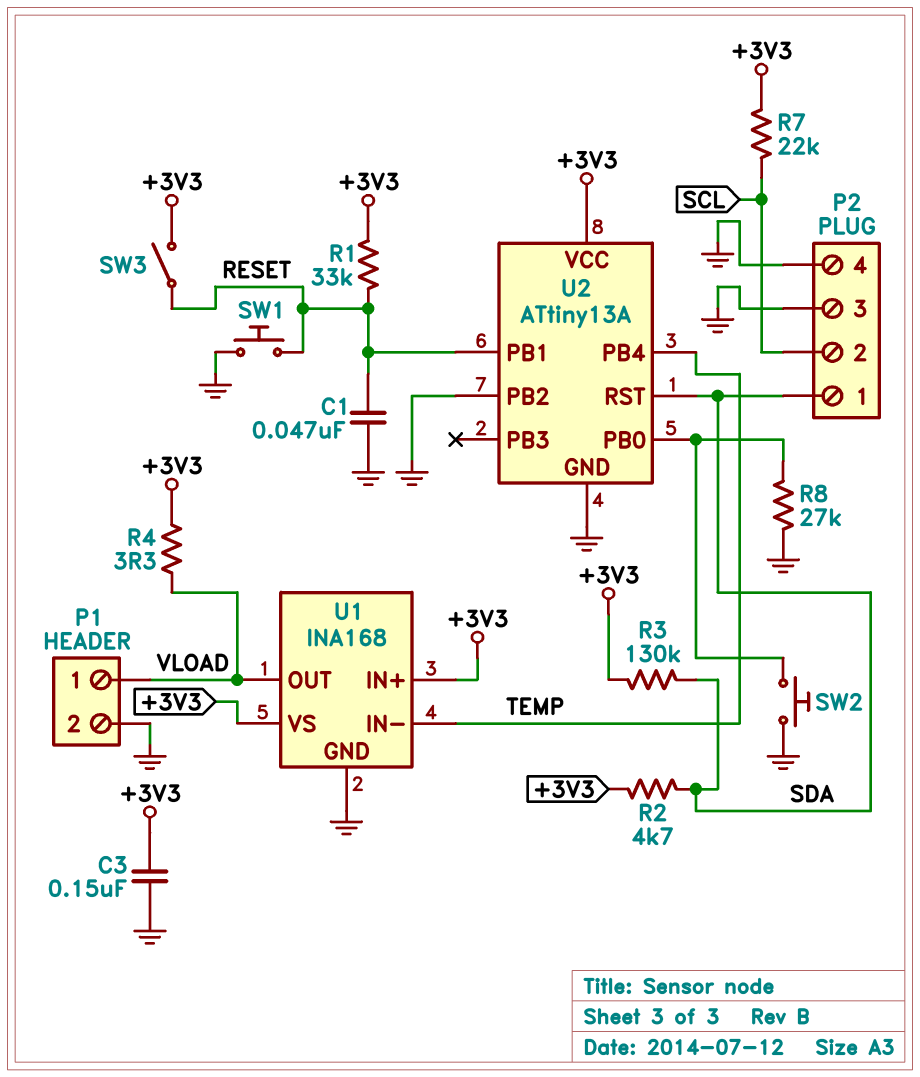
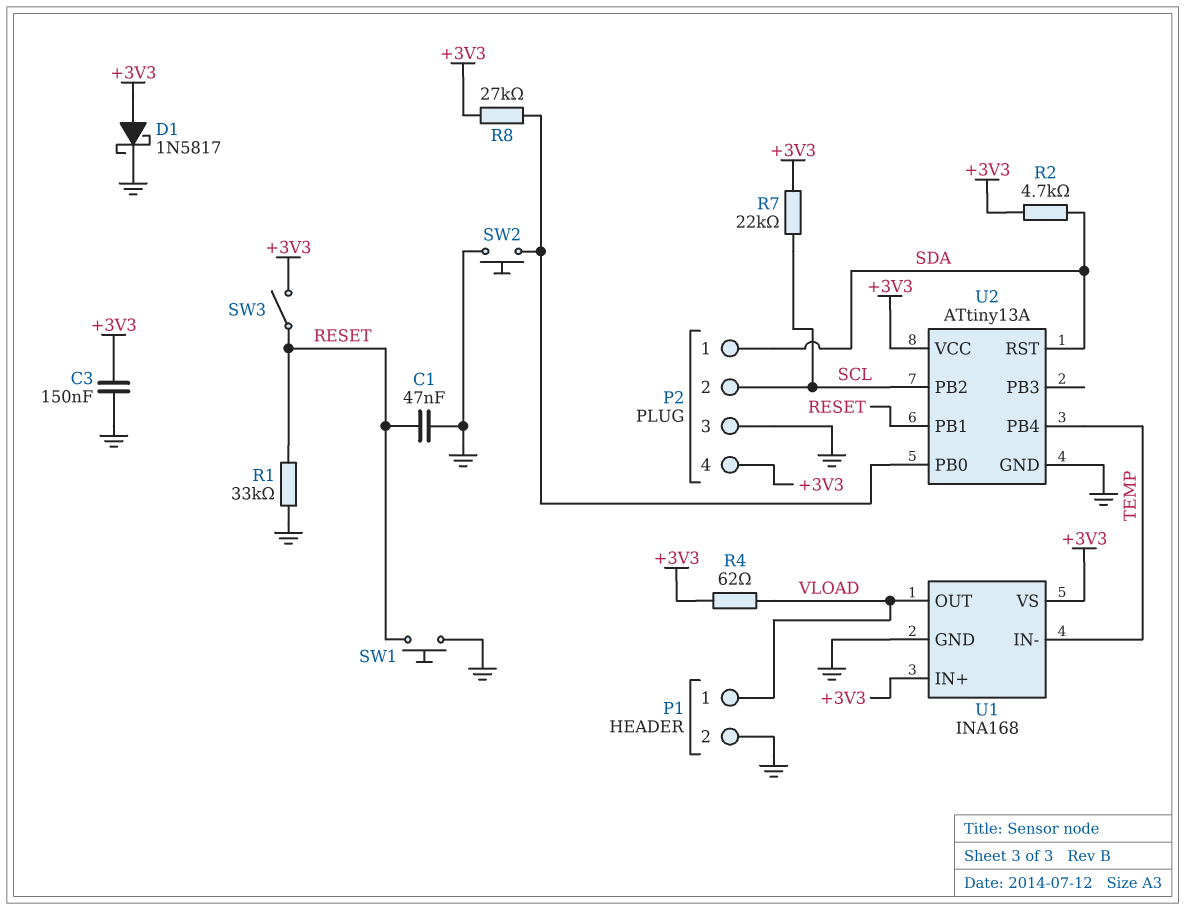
D1: none -> schottky 1N5817 (A +3V3, K GND)
P2 pin 4: GND -> +3V3
R1: 33k (+3V3, RESET) -> 33k (GND, RESET)
R3: 130k (+3V3, SDA) -> none
R4: 3.3 (+3V3, VLOAD) -> 62 (+3V3, VLOAD)
R8: 27k (GND, U2/PB0) -> 27k (+3V3, U2/PB0)
U2 pin PB2: GND -> SCL

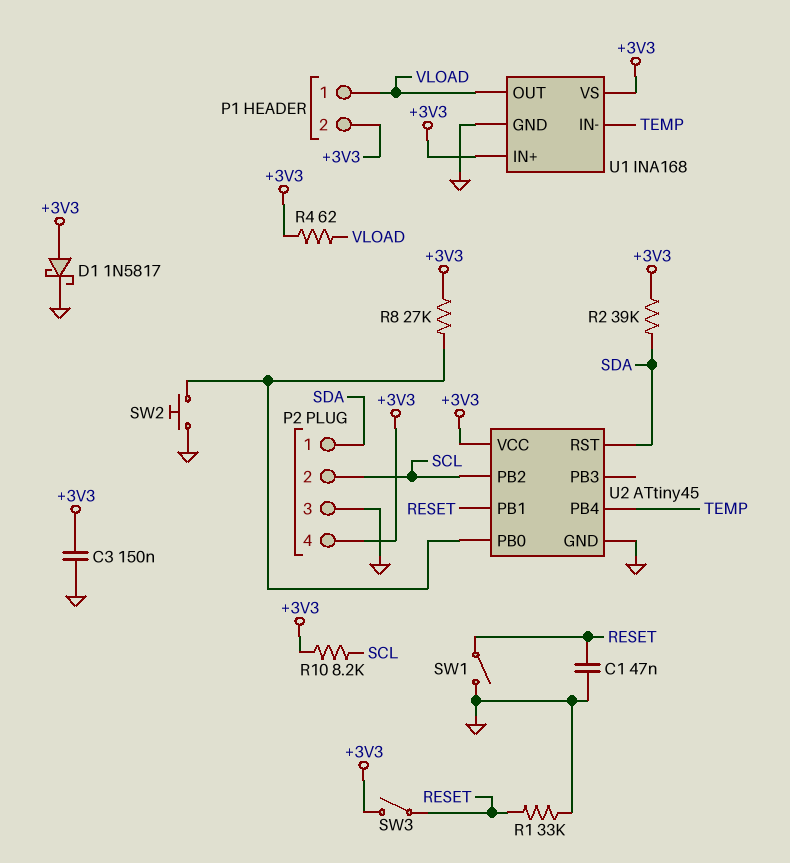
P1 pin 2: GND -> +3V3
R2: 4.7k (+3V3, SDA) -> 39k (+3V3, SDA)
R7: 22k (+3V3, SCL) -> none
R10: none -> 8.2k (+3V3, SCL)
SW1: button (GND, RESET) -> switch (GND, RESET)
U2: ATtiny13A -> ATtiny45

